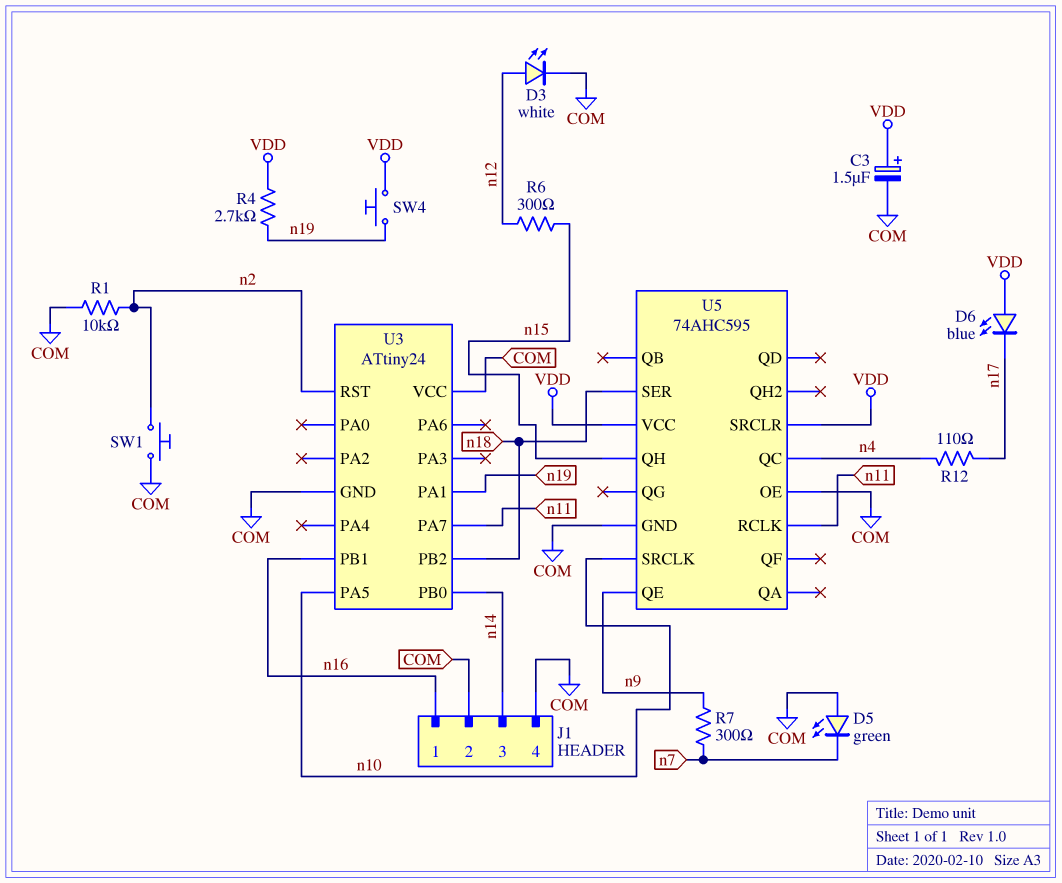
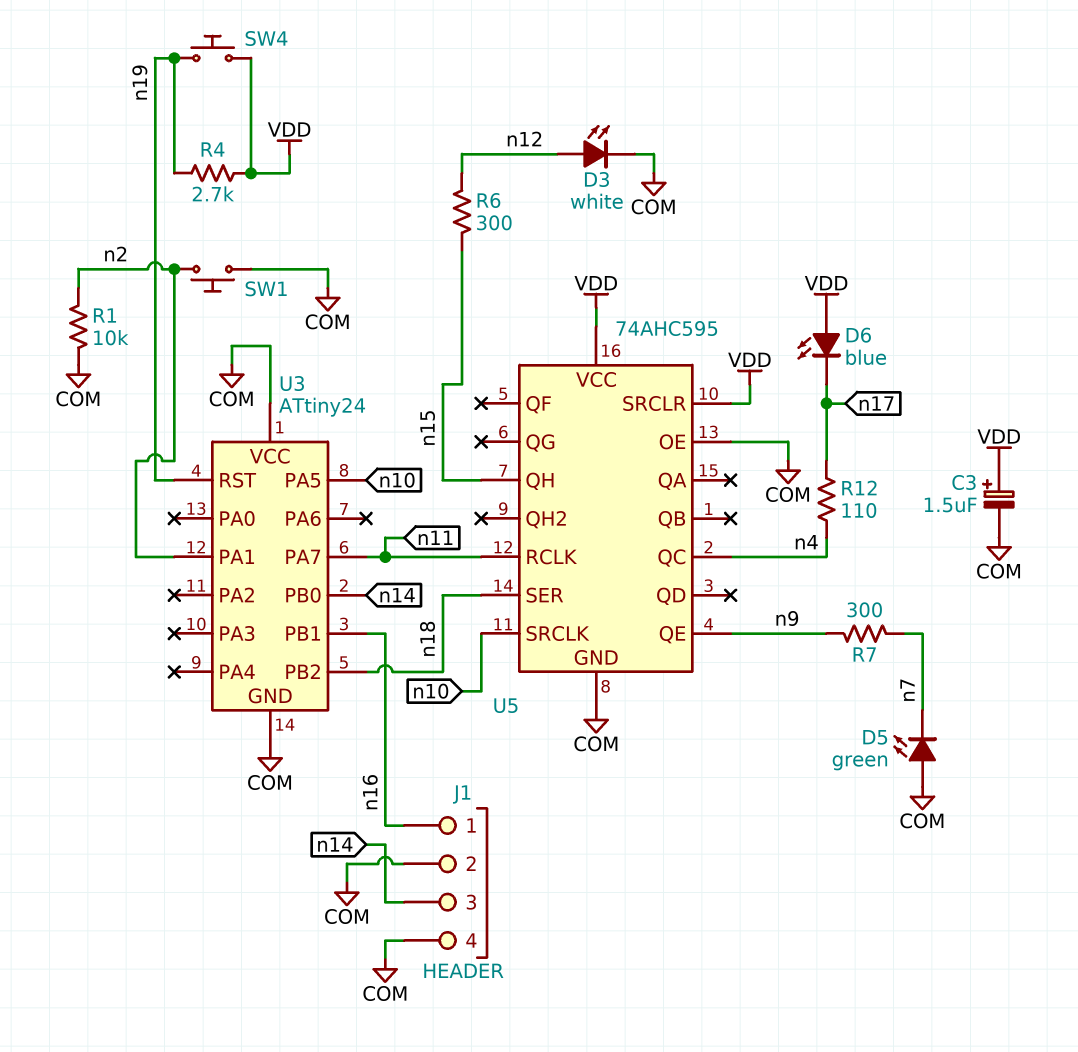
U3 pin PA1: n19 -> n2
U3 pin RST: n2 -> n19

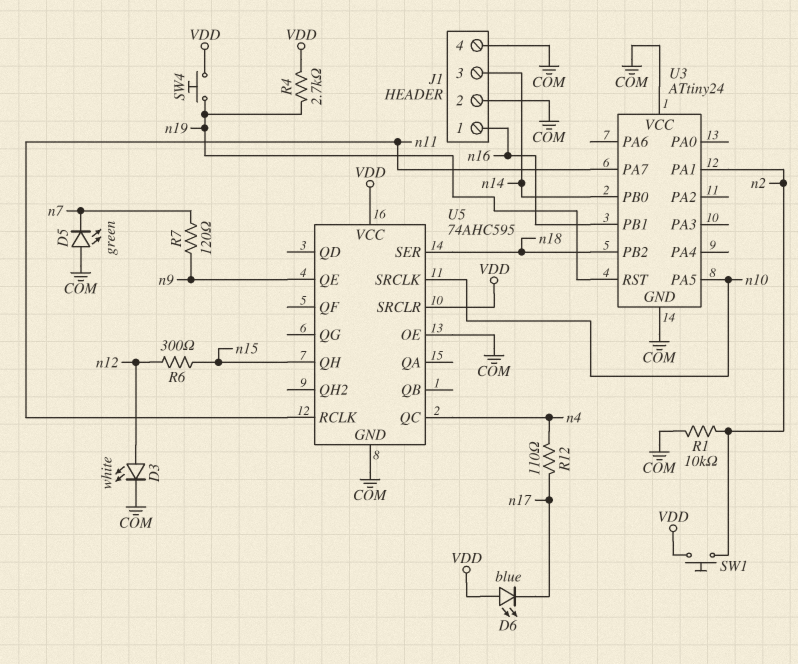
C3: 1.5uF (plus VDD, minus COM) -> none
R7: 300 (n7, n9) -> 120 (n7, n9)
SW1: button (COM, n2) -> button (VDD, n2)

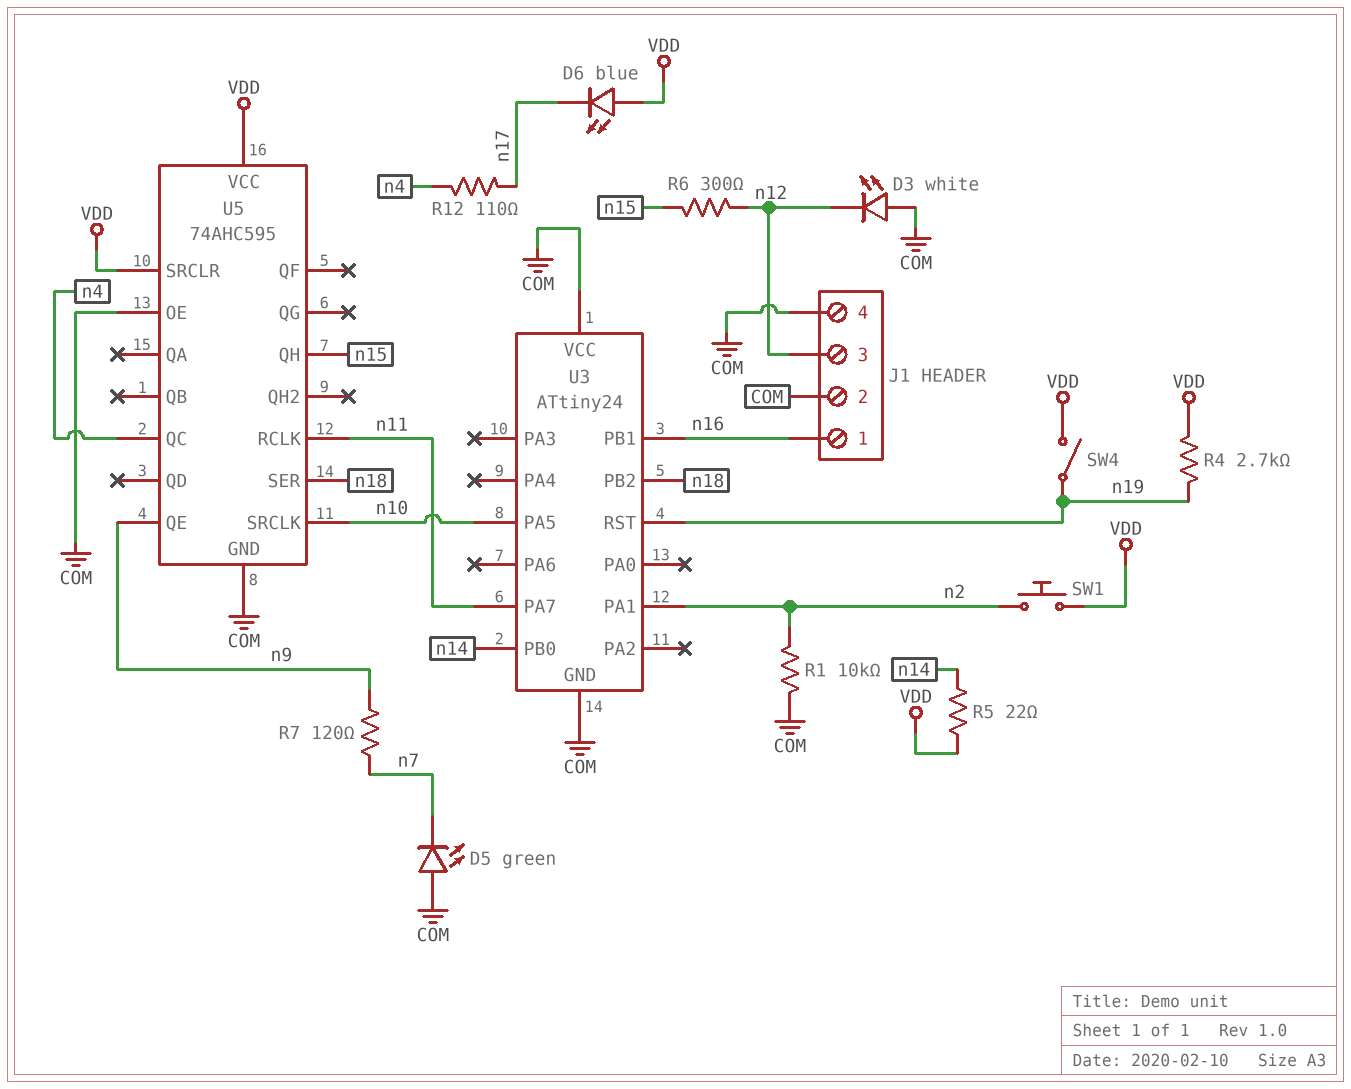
D3: LED white (A n12, K COM) -> LED white (A COM, K n12)
J1 pin 3: n14 -> n12
R5: none -> 22 (VDD, n14)
SW4: button (VDD, n19) -> switch (VDD, n19)

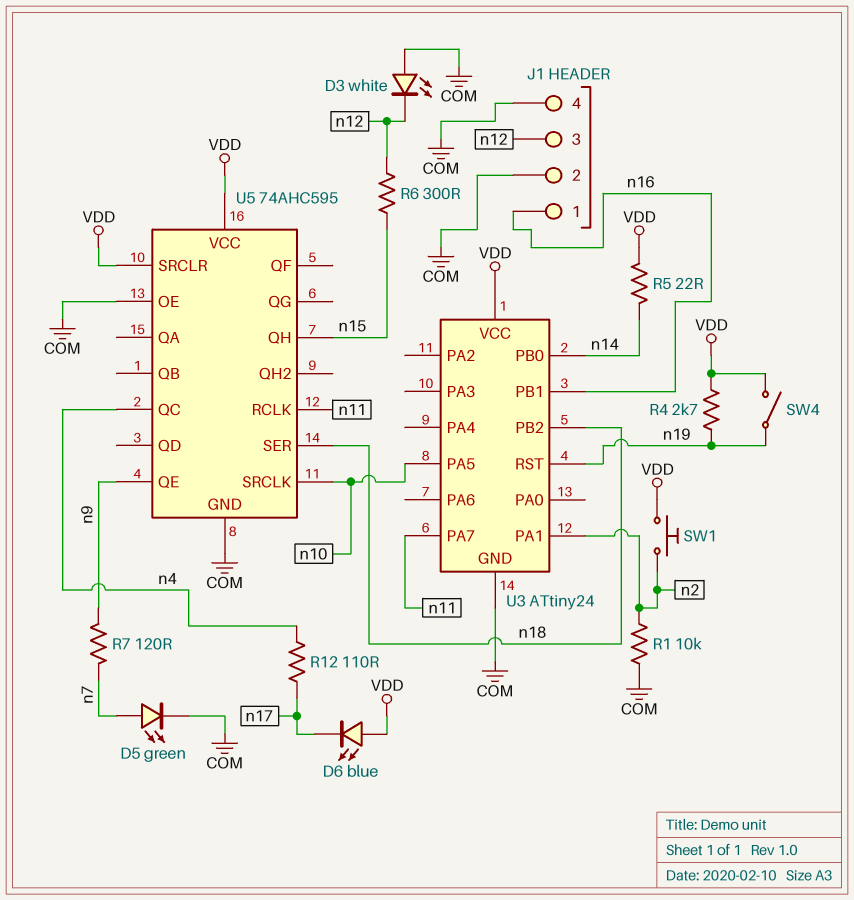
D5: LED green (A COM, K n7) -> LED green (A n7, K COM)
U3 pin VCC: COM -> VDD

